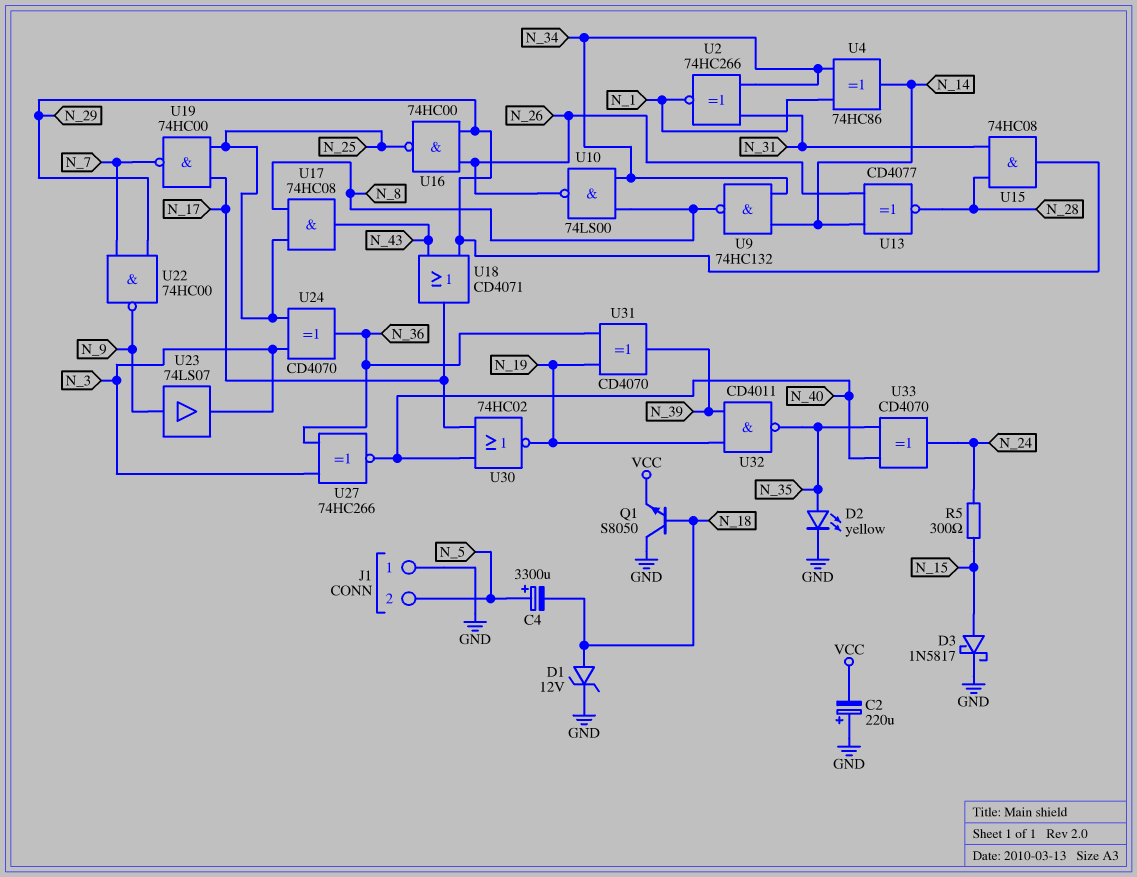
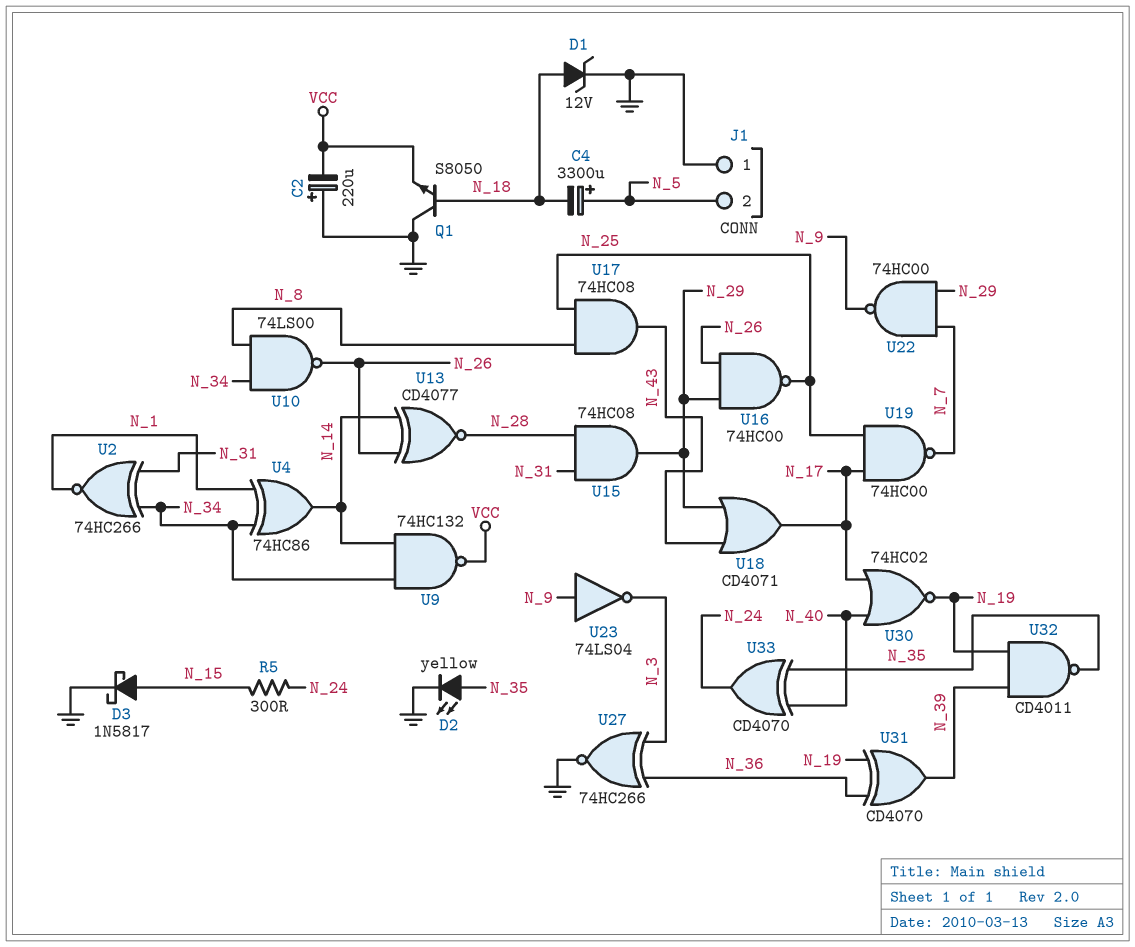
U9: NAND 74HC132 (in N_14, in N_34, out N_8) -> NAND 74HC132 (in N_14, in N_34, out VCC)
U23: buffer 74LS07 (in N_9, out N_3) -> NOT 74LS04 (in N_9, out N_3)
U24: XOR CD4070 (in N_3, in N_25, out N_36) -> none
U27: XNOR 74HC266 (in N_3, in N_36, out N_40) -> XNOR 74HC266 (in N_3, in N_36, out GND)

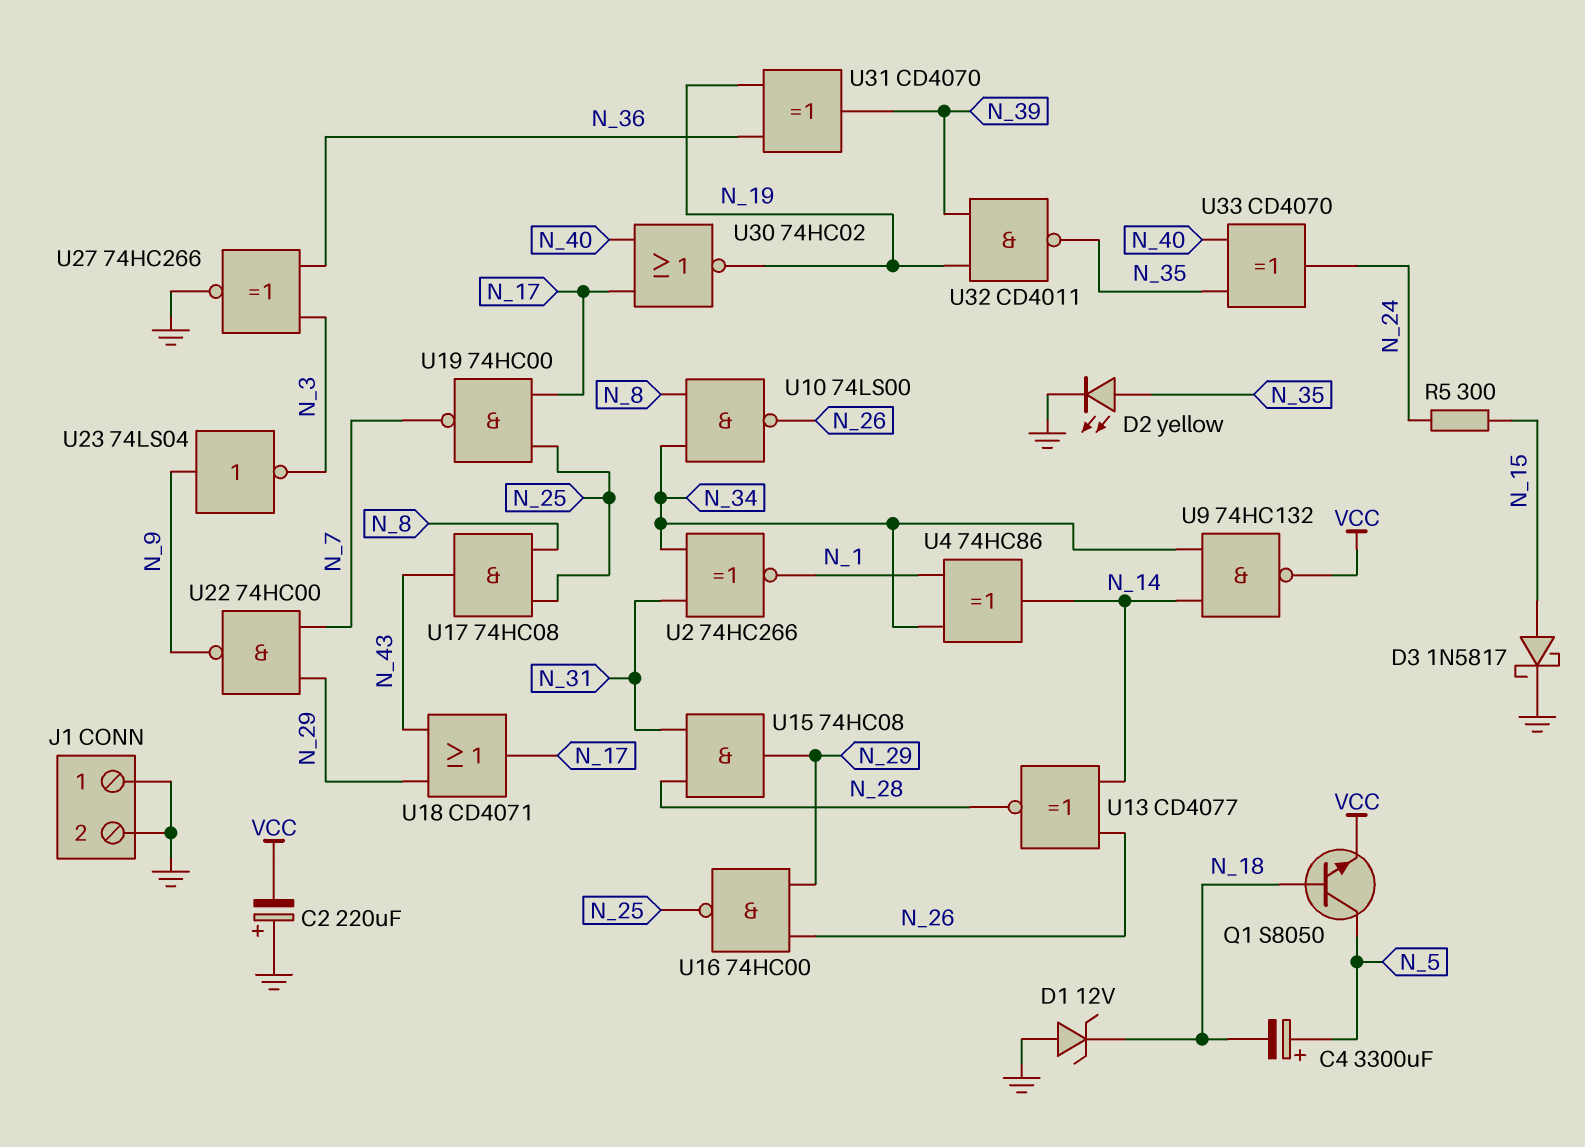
D1: zener 12V (A N_18, K GND) -> zener 12V (A GND, K N_18)
J1 pin 2: N_5 -> GND
Q1: NPN S8050 (B N_18, C GND, E VCC) -> NPN S8050 (B N_18, C N_5, E VCC)

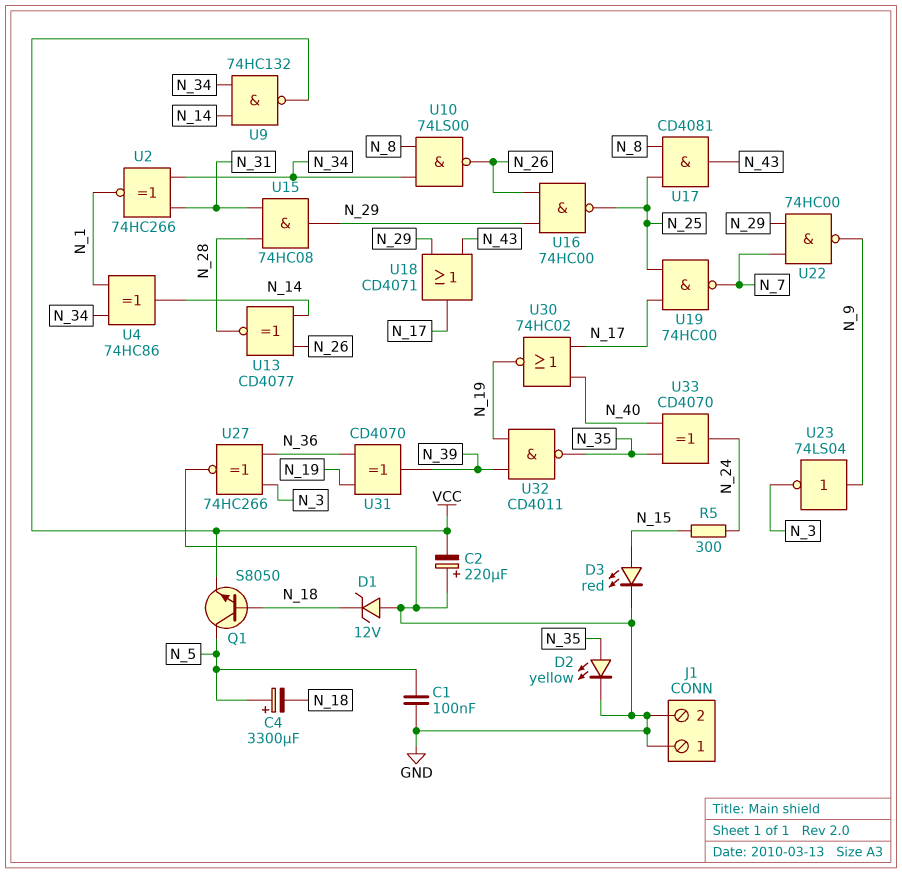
C1: none -> 100nF (GND, N_5)
D3: schottky 1N5817 (A N_15, K GND) -> LED red (A N_15, K GND)
U17: AND 74HC08 (in N_8, in N_25, out N_43) -> AND CD4081 (in N_8, in N_25, out N_43)

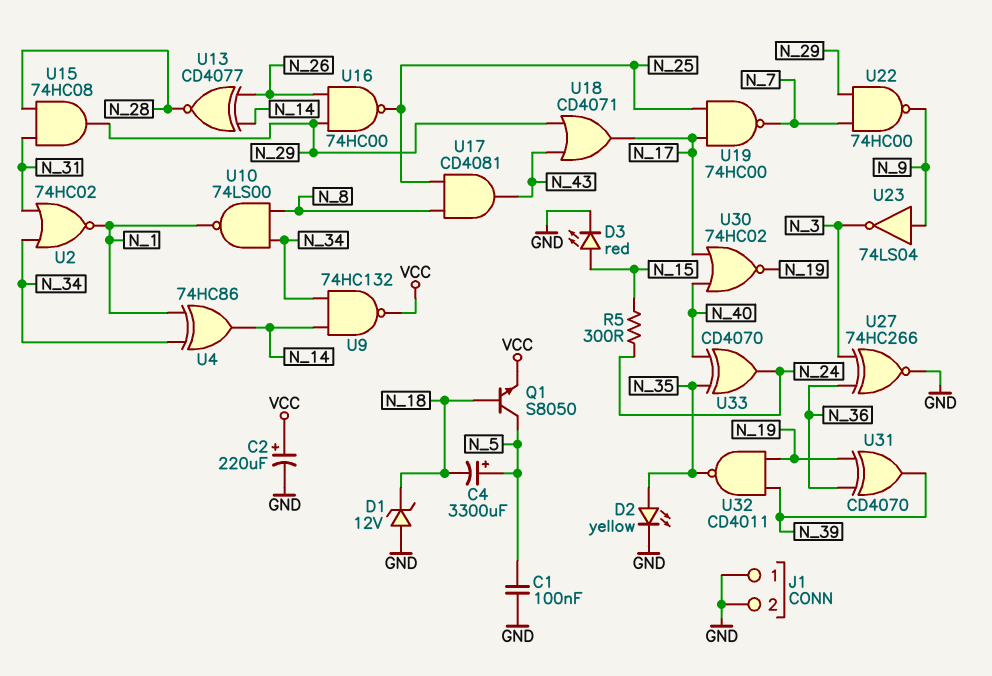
C2: 220uF (plus GND, minus VCC) -> 220uF (plus VCC, minus GND)
U2: XNOR 74HC266 (in N_31, in N_34, out N_1) -> NOR 74HC02 (in N_31, in N_34, out N_1)
U10: NAND 74LS00 (in N_8, in N_34, out N_26) -> NAND 74LS00 (in N_8, in N_34, out N_1)

